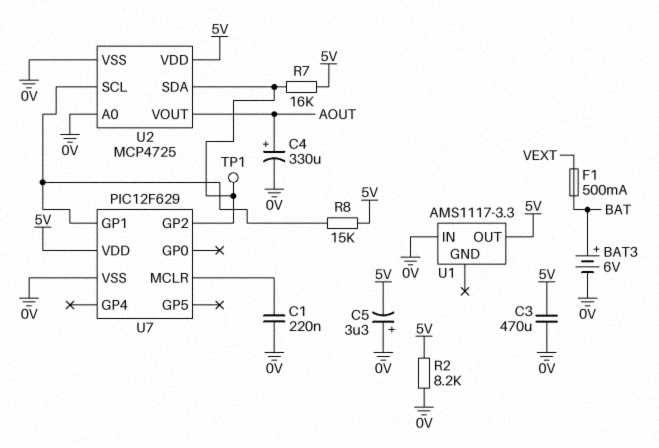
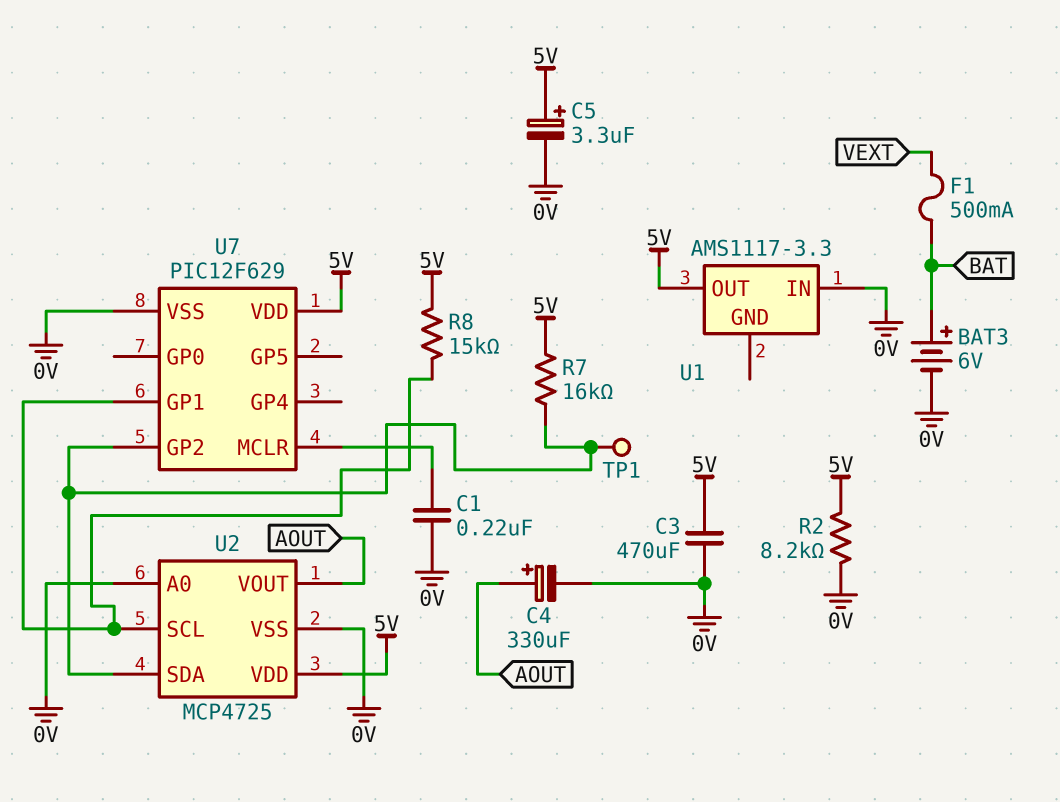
C5: 3.3uF (plus 0V, minus 5V) -> 3.3uF (plus 5V, minus 0V)

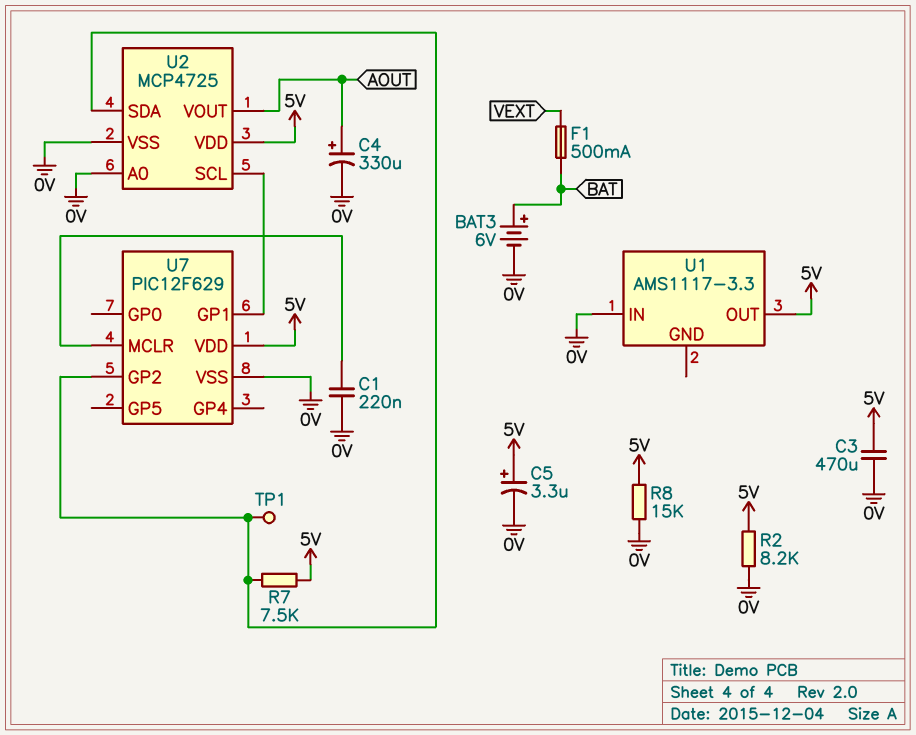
R7: 16k (5V, U2/SDA) -> 7.5k (5V, U2/SDA)
R8: 15k (5V, U2/SCL) -> 15k (0V, 5V)

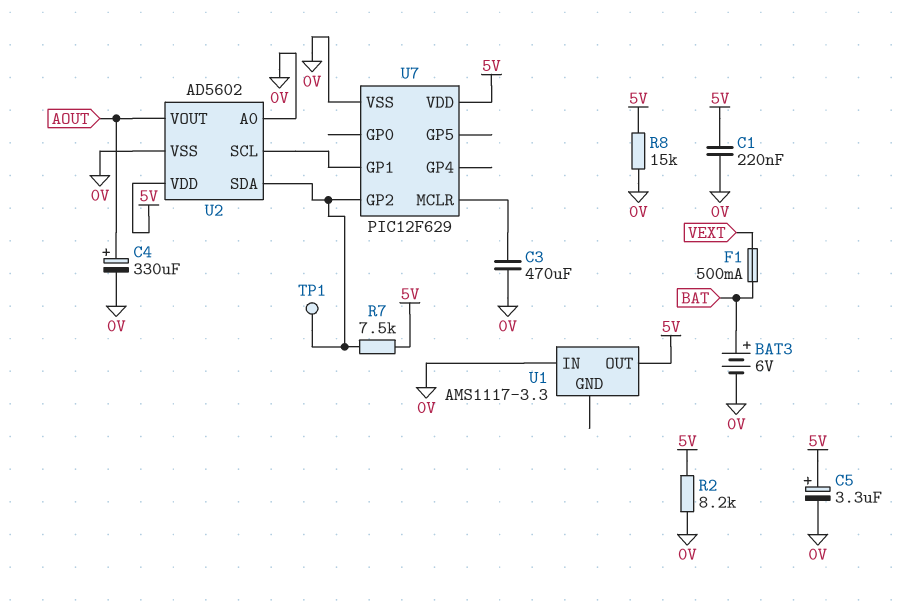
C1: 220nF (0V, U7/MCLR) -> 220nF (0V, 5V)
C3: 470uF (0V, 5V) -> 470uF (0V, U7/MCLR)
U2: MCP4725 -> AD5602

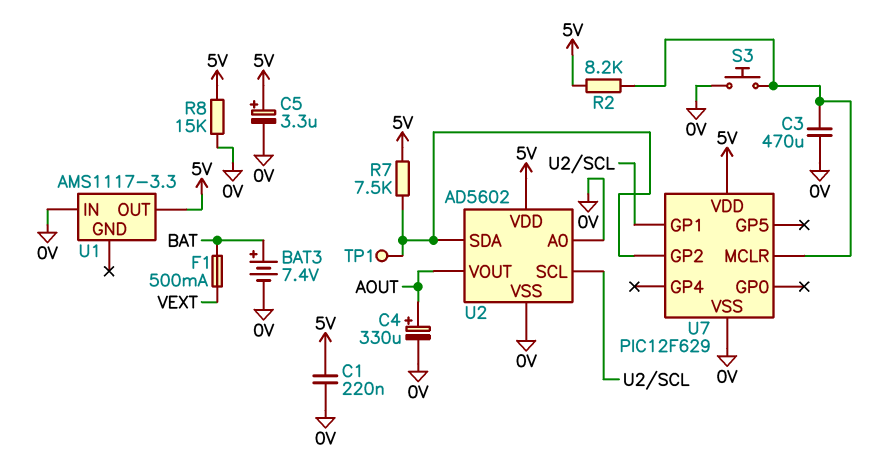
BAT3: 6V (plus BAT, minus 0V) -> 7.4V (plus BAT, minus 0V)
R2: 8.2k (0V, 5V) -> 8.2k (5V, U7/MCLR)
S3: none -> button (0V, U7/MCLR)

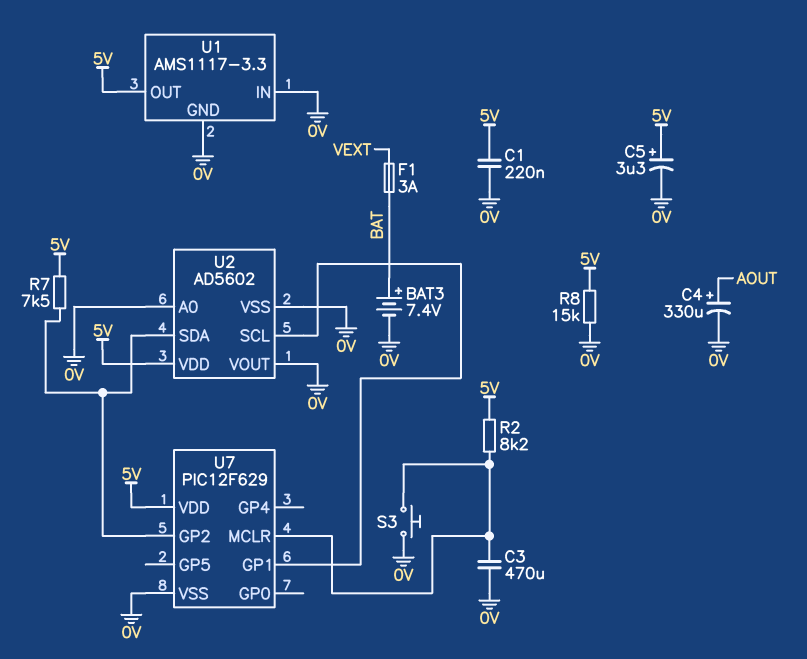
F1: 500mA (BAT, VEXT) -> 3A (BAT, VEXT)
TP1: test point (U2/SDA) -> none
U1 pin GND: none -> 0V
U2 pin VOUT: AOUT -> 0V

